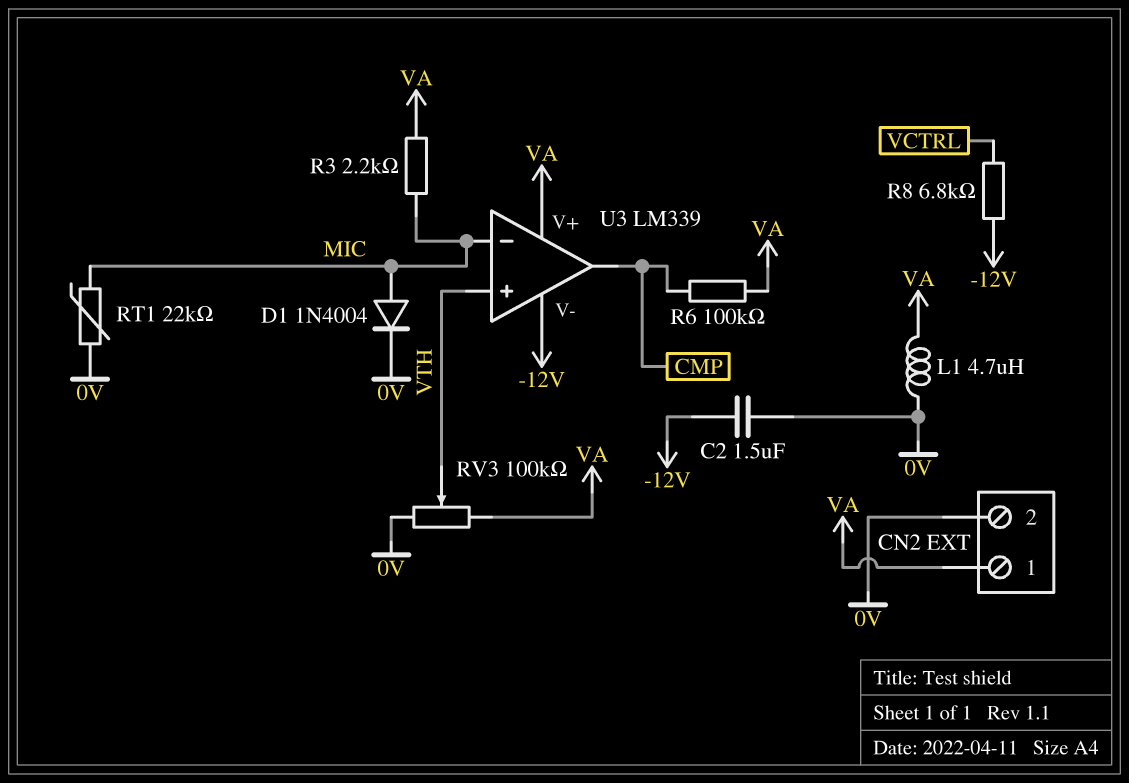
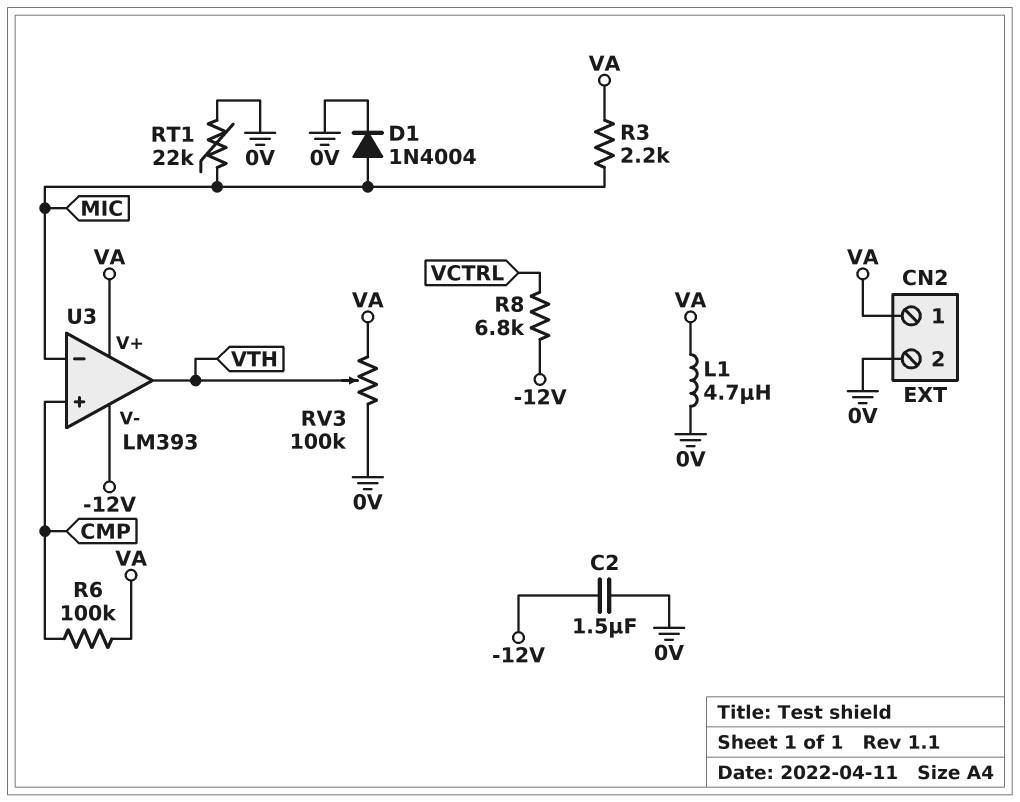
U3: LM339 -> LM393
U3 pin in+: VTH -> CMP
U3 pin out: CMP -> VTH

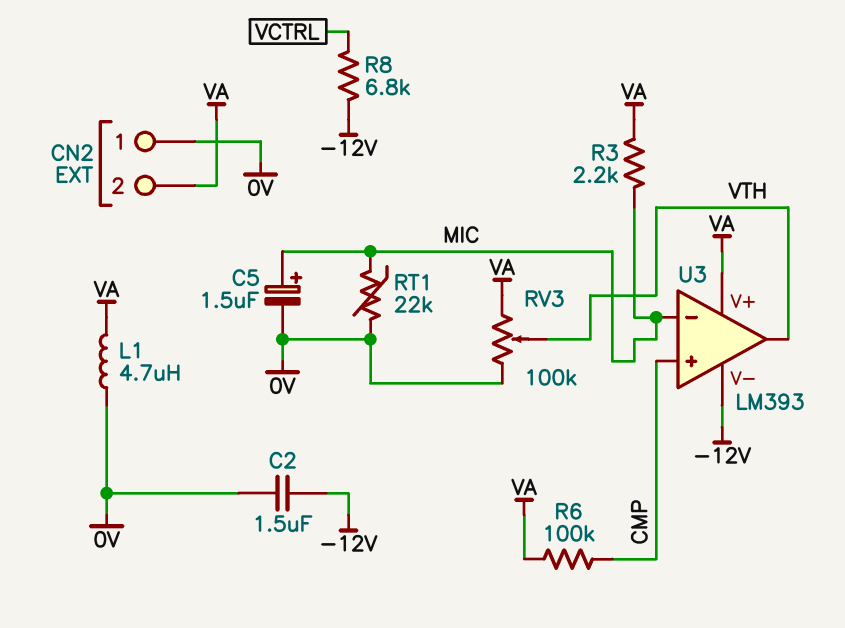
C5: none -> 1.5uF (plus MIC, minus 0V)
CN2 pin 1: VA -> 0V
CN2 pin 2: 0V -> VA
D1: diode 1N4004 (A MIC, K 0V) -> none

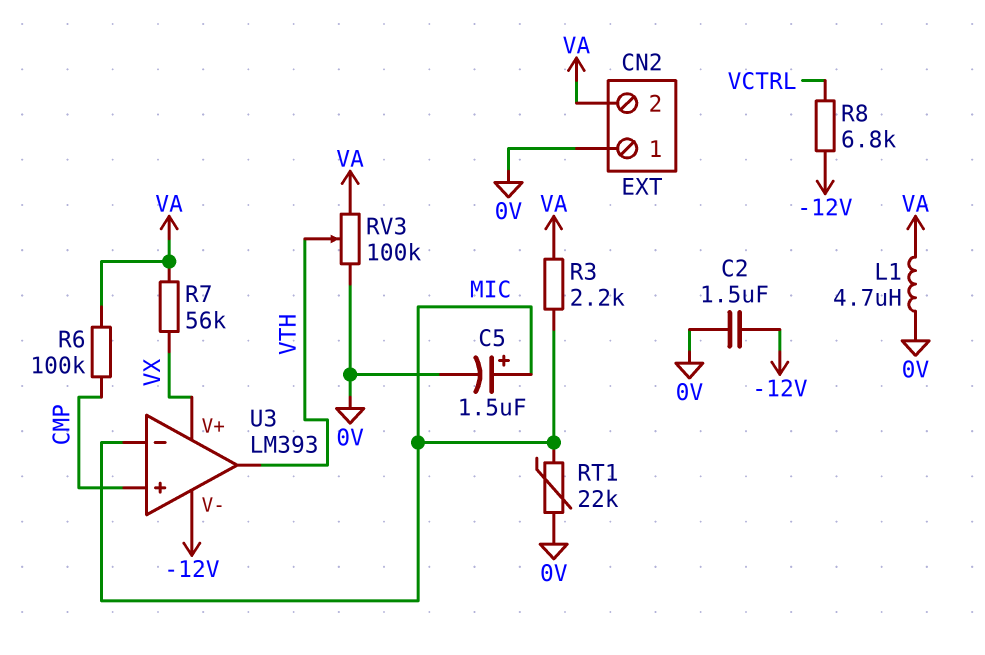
R7: none -> 56k (VA, VX)
U3 pin V+: VA -> VX

